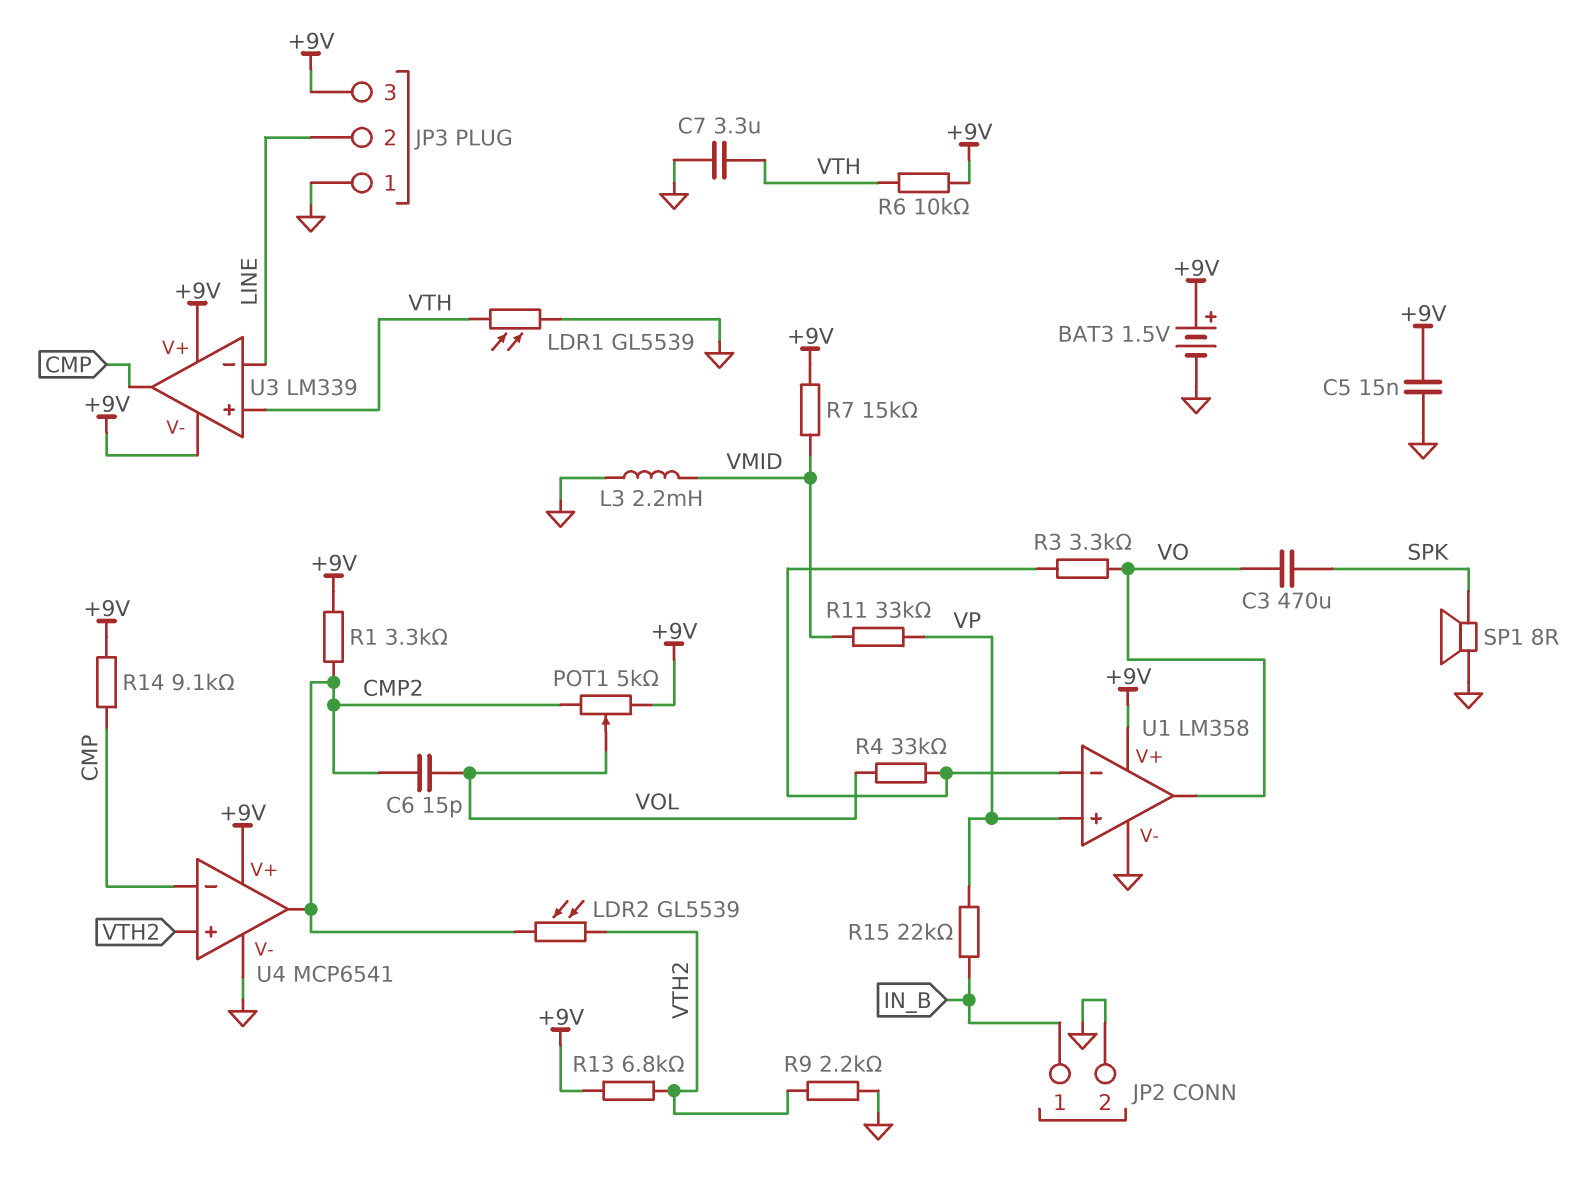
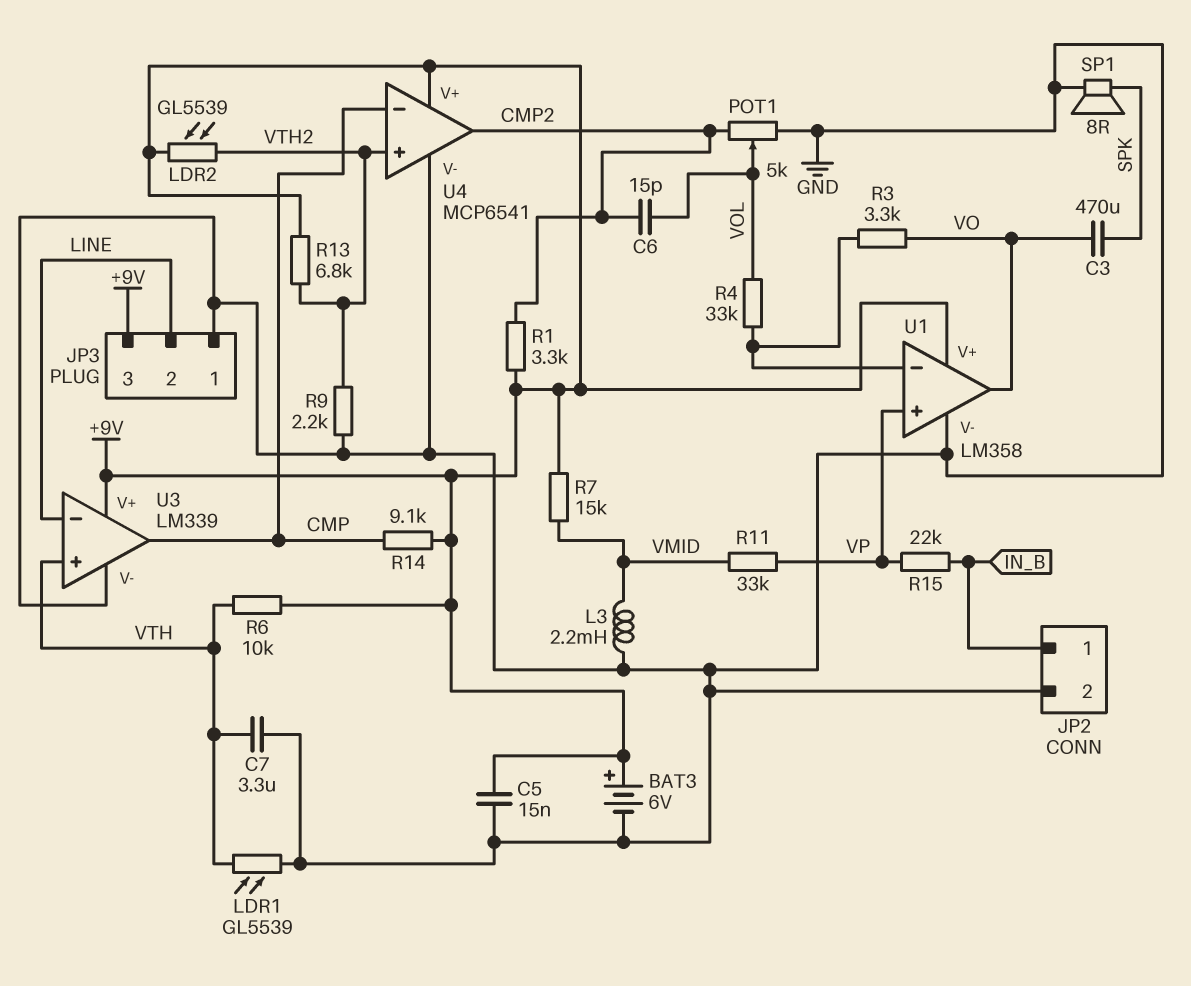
BAT3: 1.5V (plus +9V, minus GND) -> 6V (plus +9V, minus GND)
LDR2: GL5539 (CMP2, VTH2) -> GL5539 (+9V, VTH2)
POT1: 5k (+9V, CMP2, wiper VOL) -> 5k (CMP2, GND, wiper VOL)
U3 pin V-: +9V -> GND

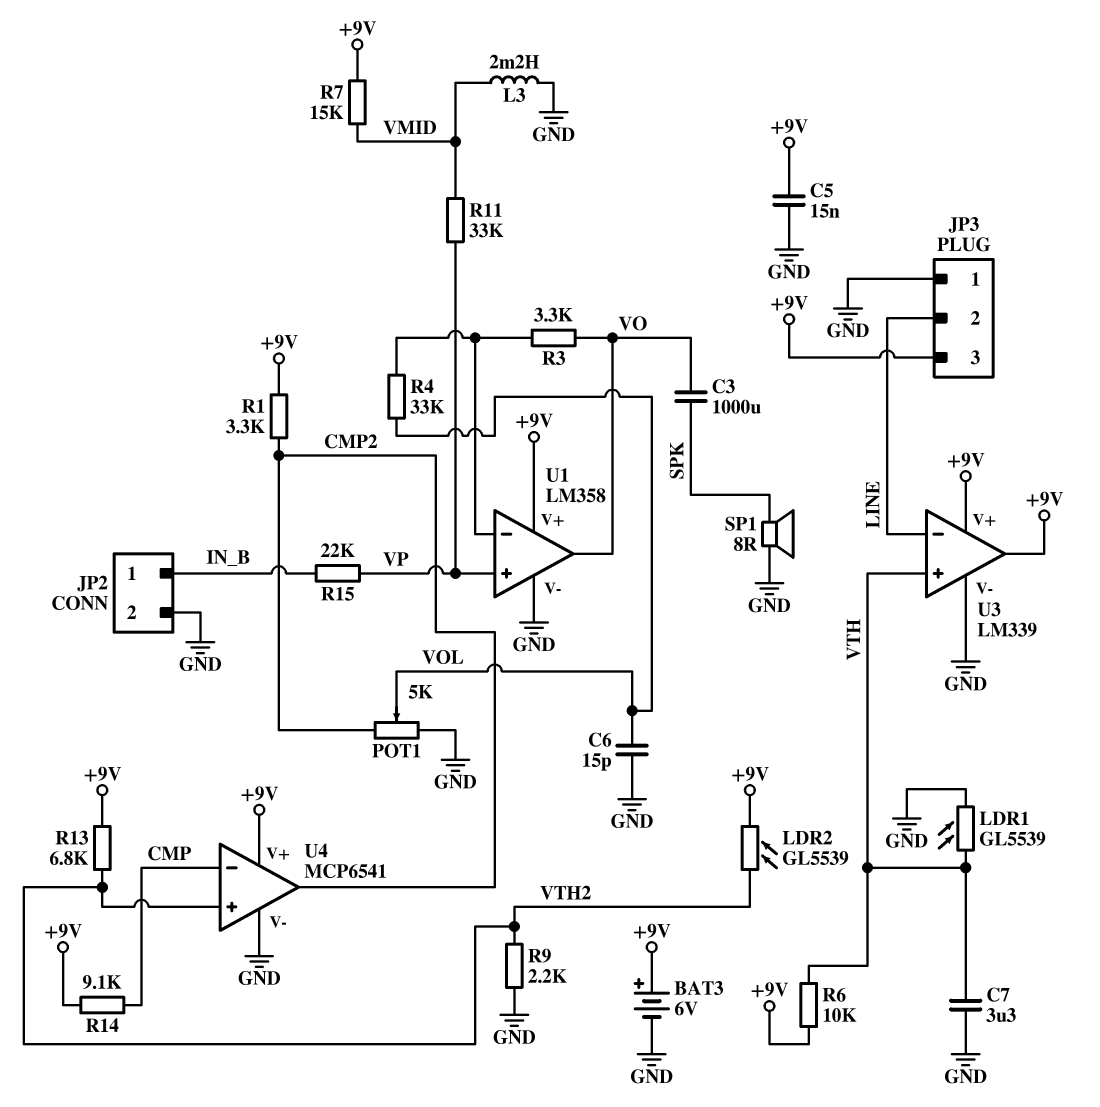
C3: 470uF (SPK, VO) -> 1000uF (SPK, VO)
C6: 15pF (CMP2, VOL) -> 15pF (GND, VOL)
U3 pin out: CMP -> +9V

